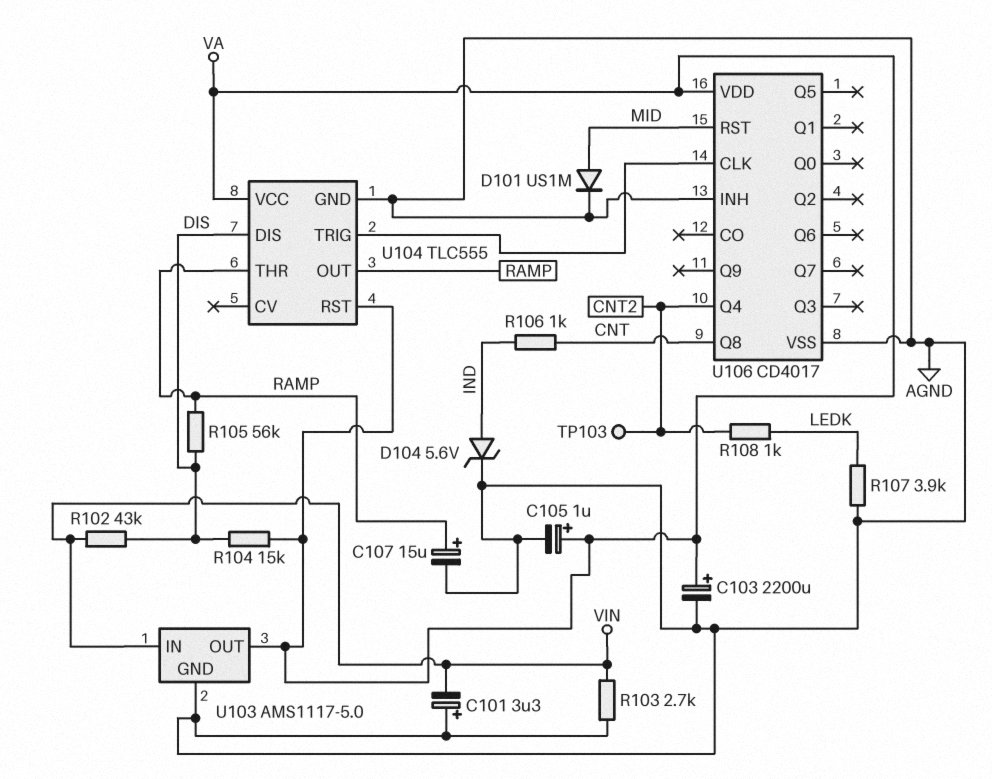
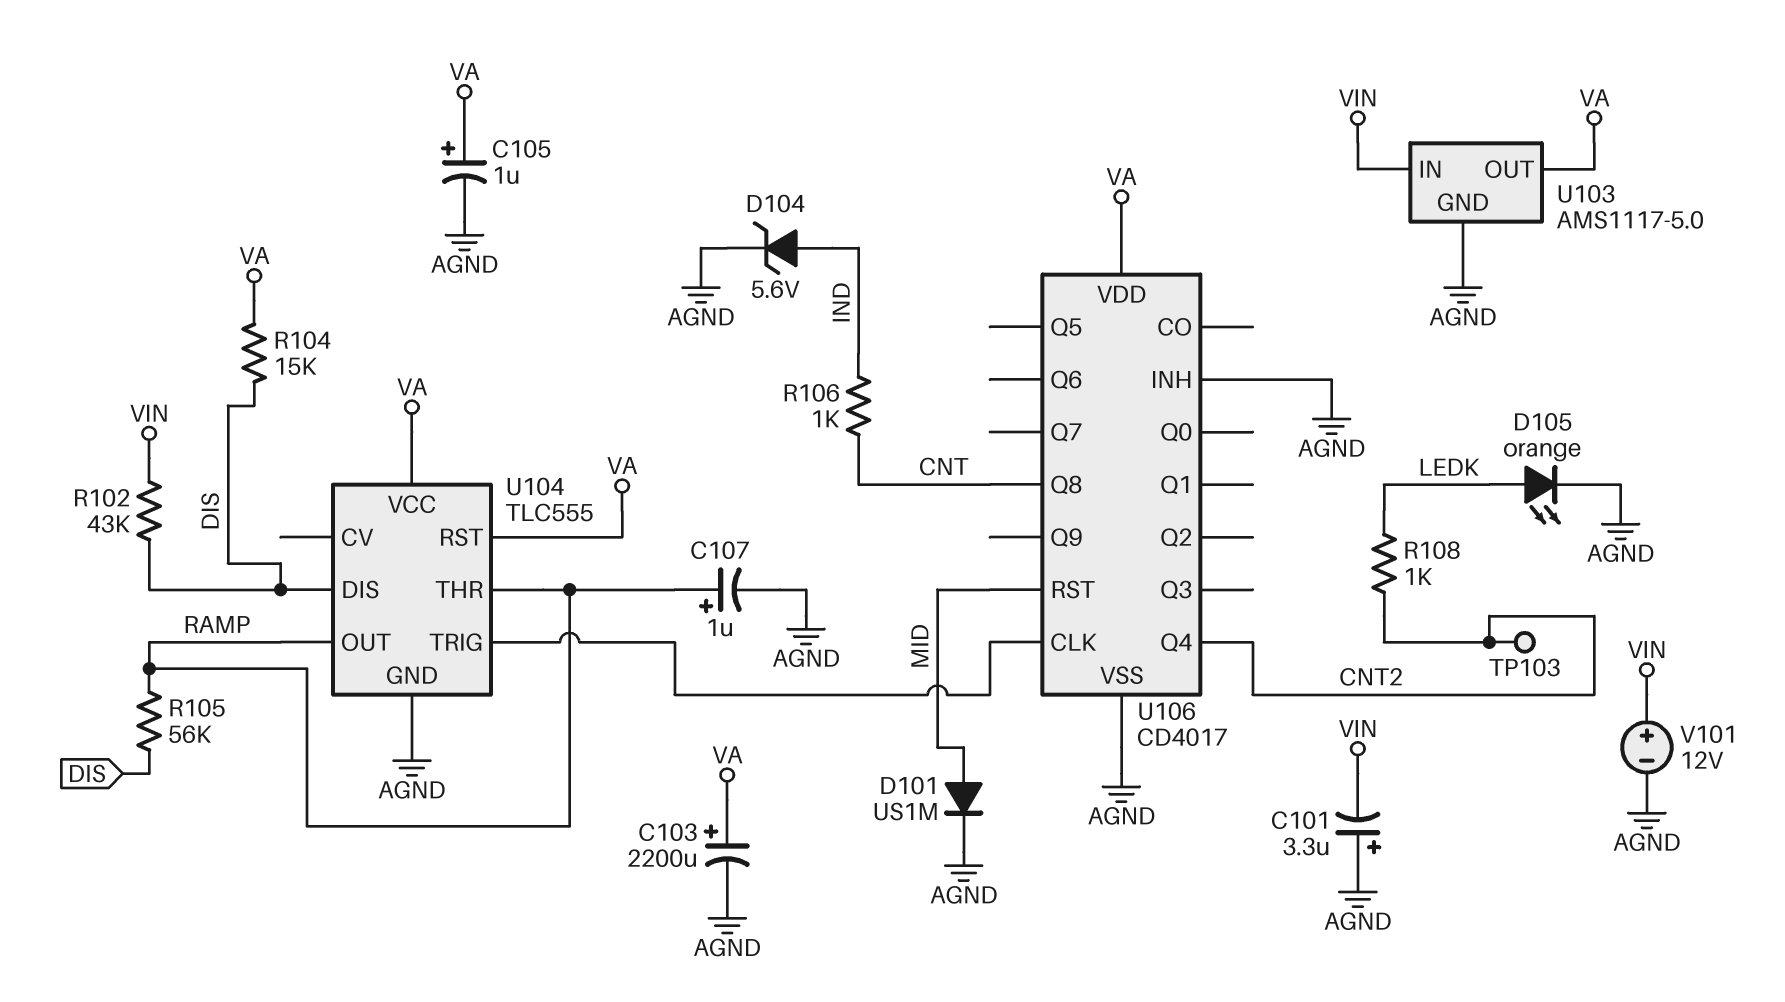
C107: 15uF (plus RAMP, minus AGND) -> 1uF (plus RAMP, minus AGND)
D105: none -> LED orange (A LEDK, K AGND)
R103: 2.7k (AGND, VIN) -> none
R107: 3.9k (AGND, LEDK) -> none
V101: none -> 12V (plus VIN, minus AGND)

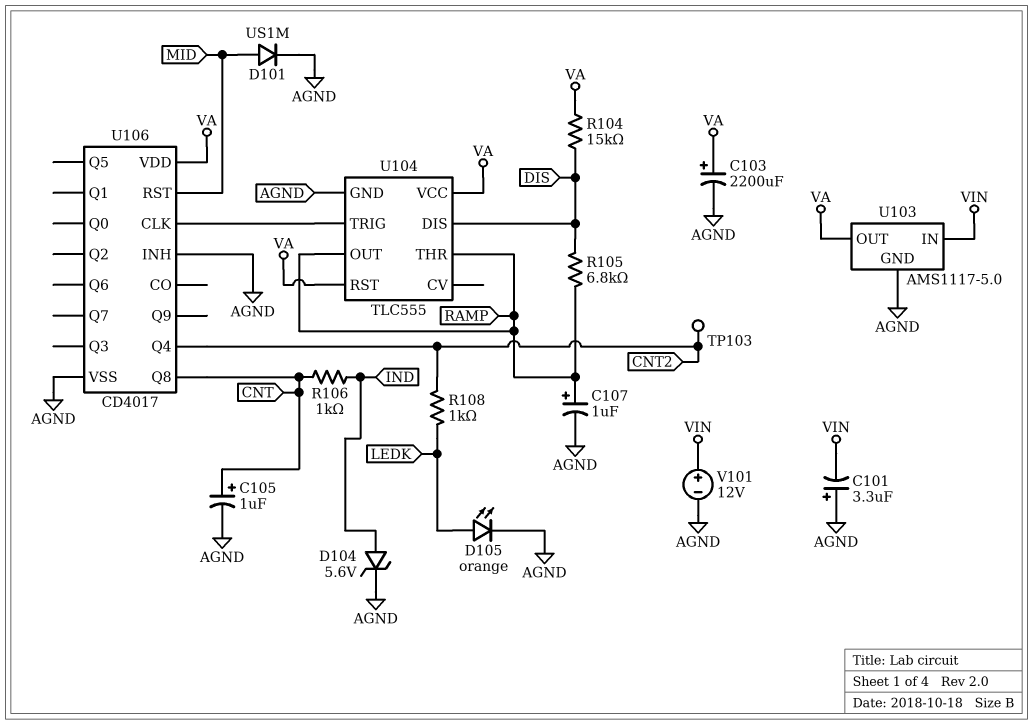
C105: 1uF (plus VA, minus AGND) -> 1uF (plus CNT, minus AGND)
R102: 43k (DIS, VIN) -> none
R105: 56k (DIS, RAMP) -> 6.8k (DIS, RAMP)

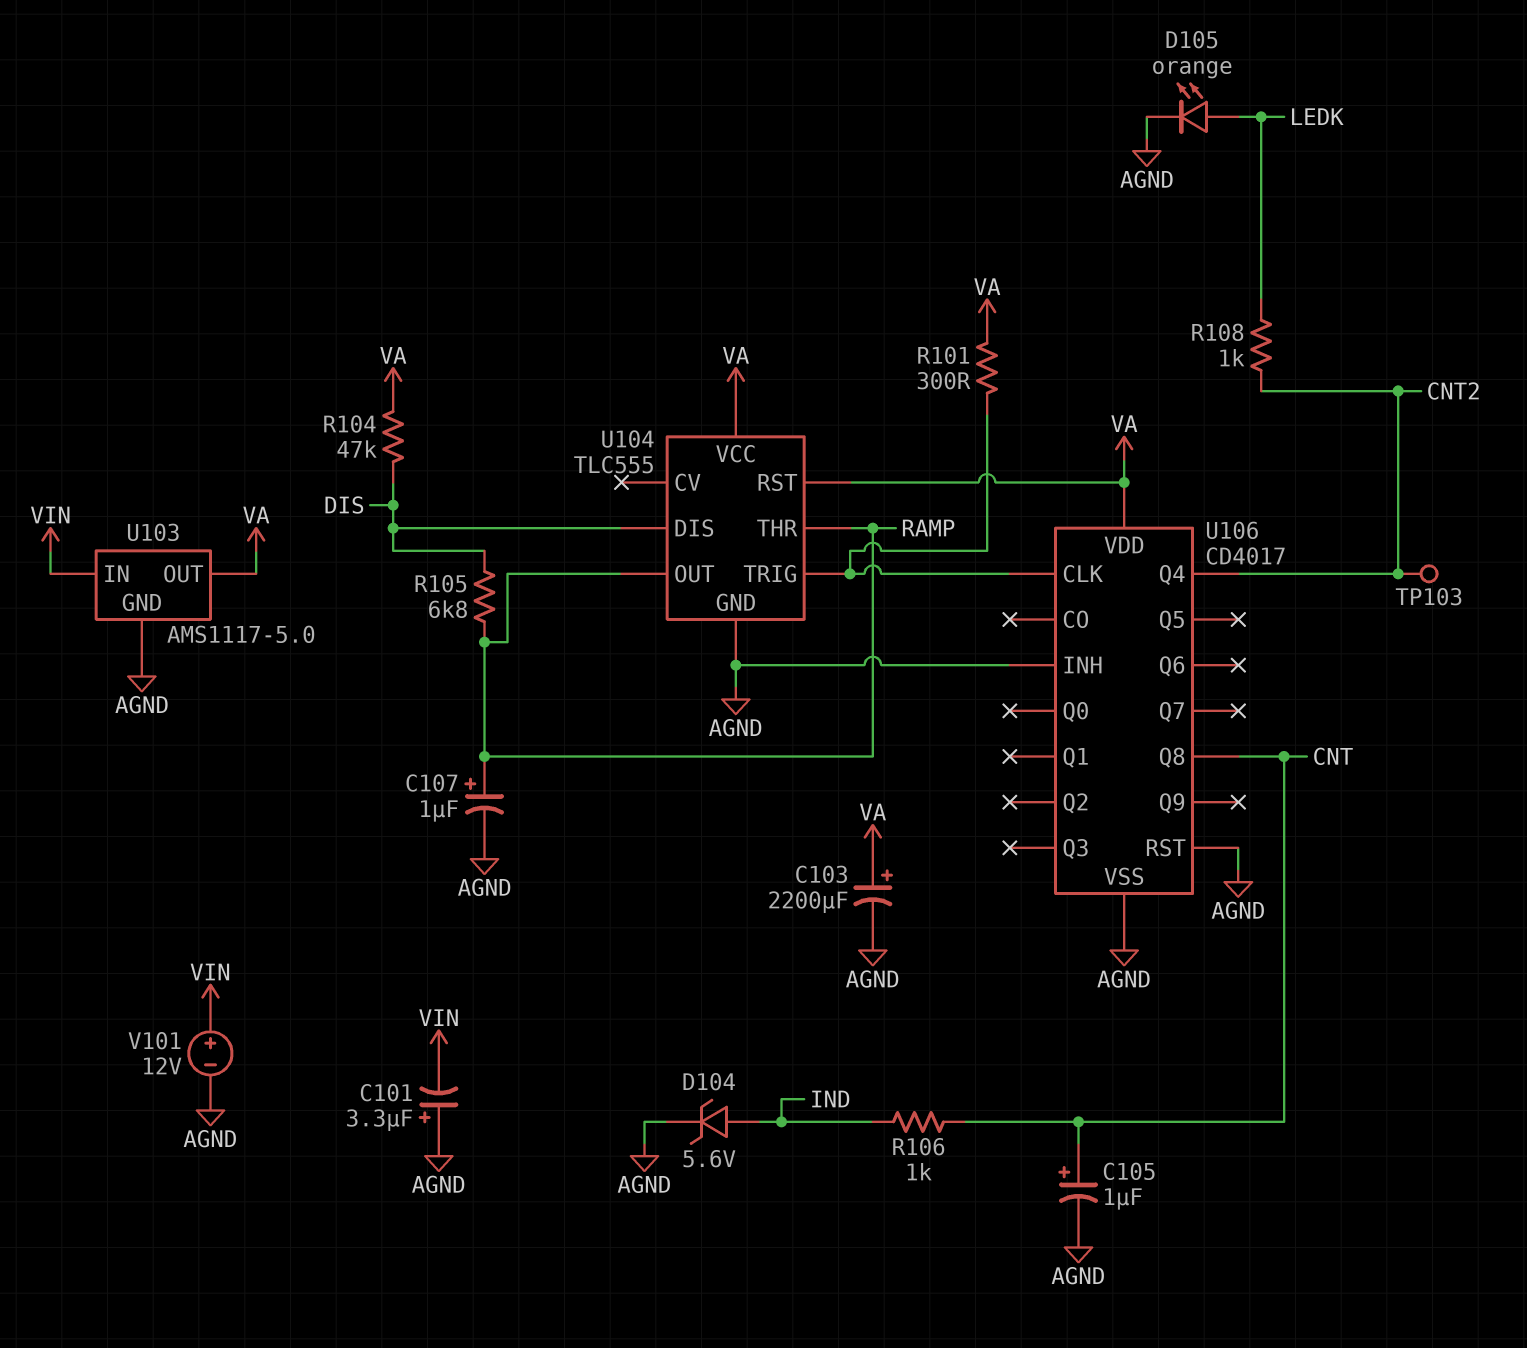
D101: diode US1M (A MID, K AGND) -> none
R101: none -> 300 (U104/TRIG, VA)
R104: 15k (DIS, VA) -> 47k (DIS, VA)
U106 pin RST: MID -> AGND

